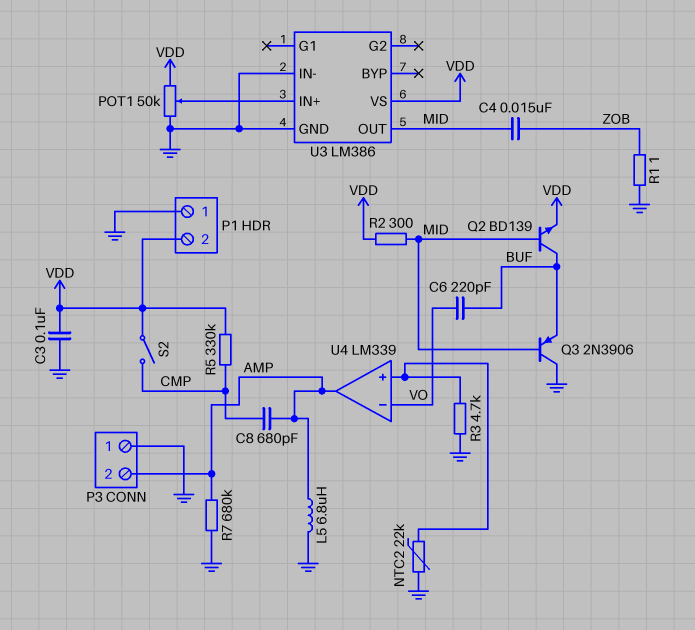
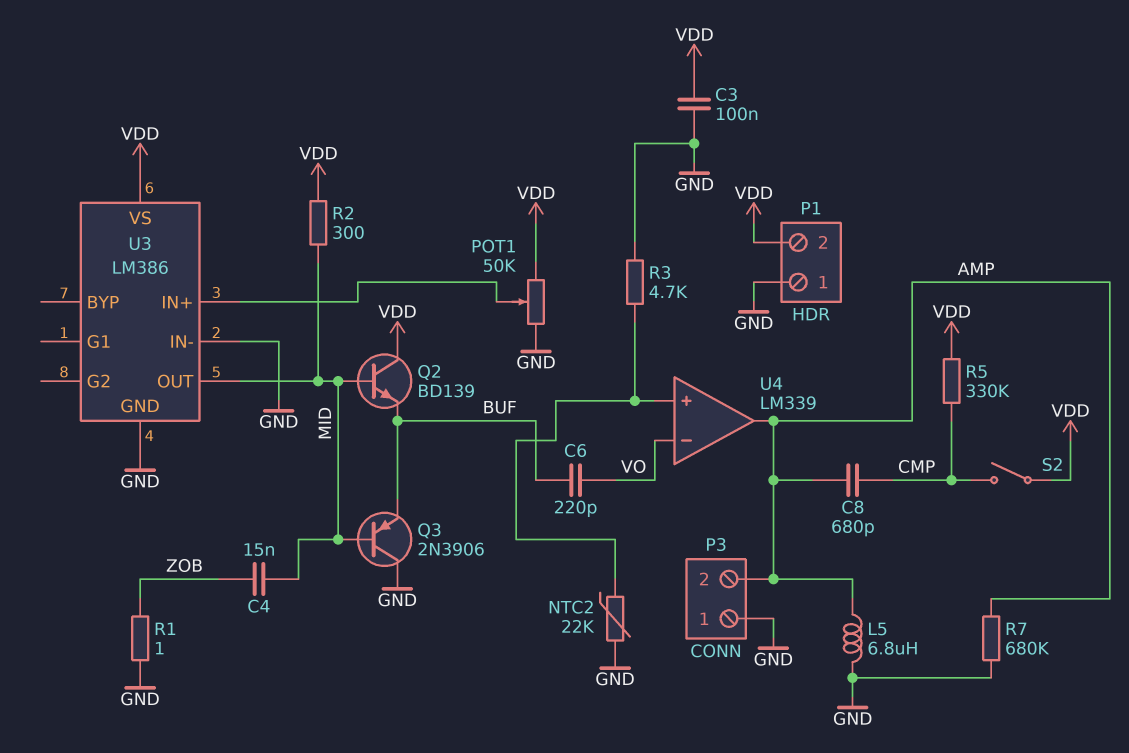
Q2: NPN BD139 (B MID, C BUF, E VDD) -> NPN BD139 (B MID, C VDD, E BUF)

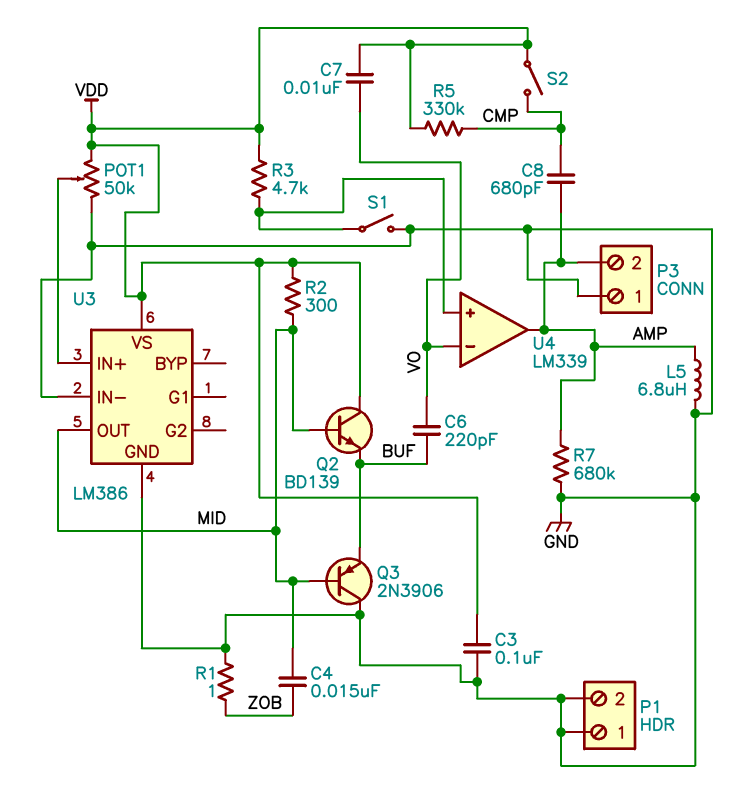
C7: none -> 10nF (VDD, VO)
NTC2: 22k (GND, U4/in+) -> none
P1 pin 2: VDD -> GND
R3: 4.7k (GND, U4/in+) -> 4.7k (U4/in+, VDD)
S1: none -> switch (GND, U4/in+)

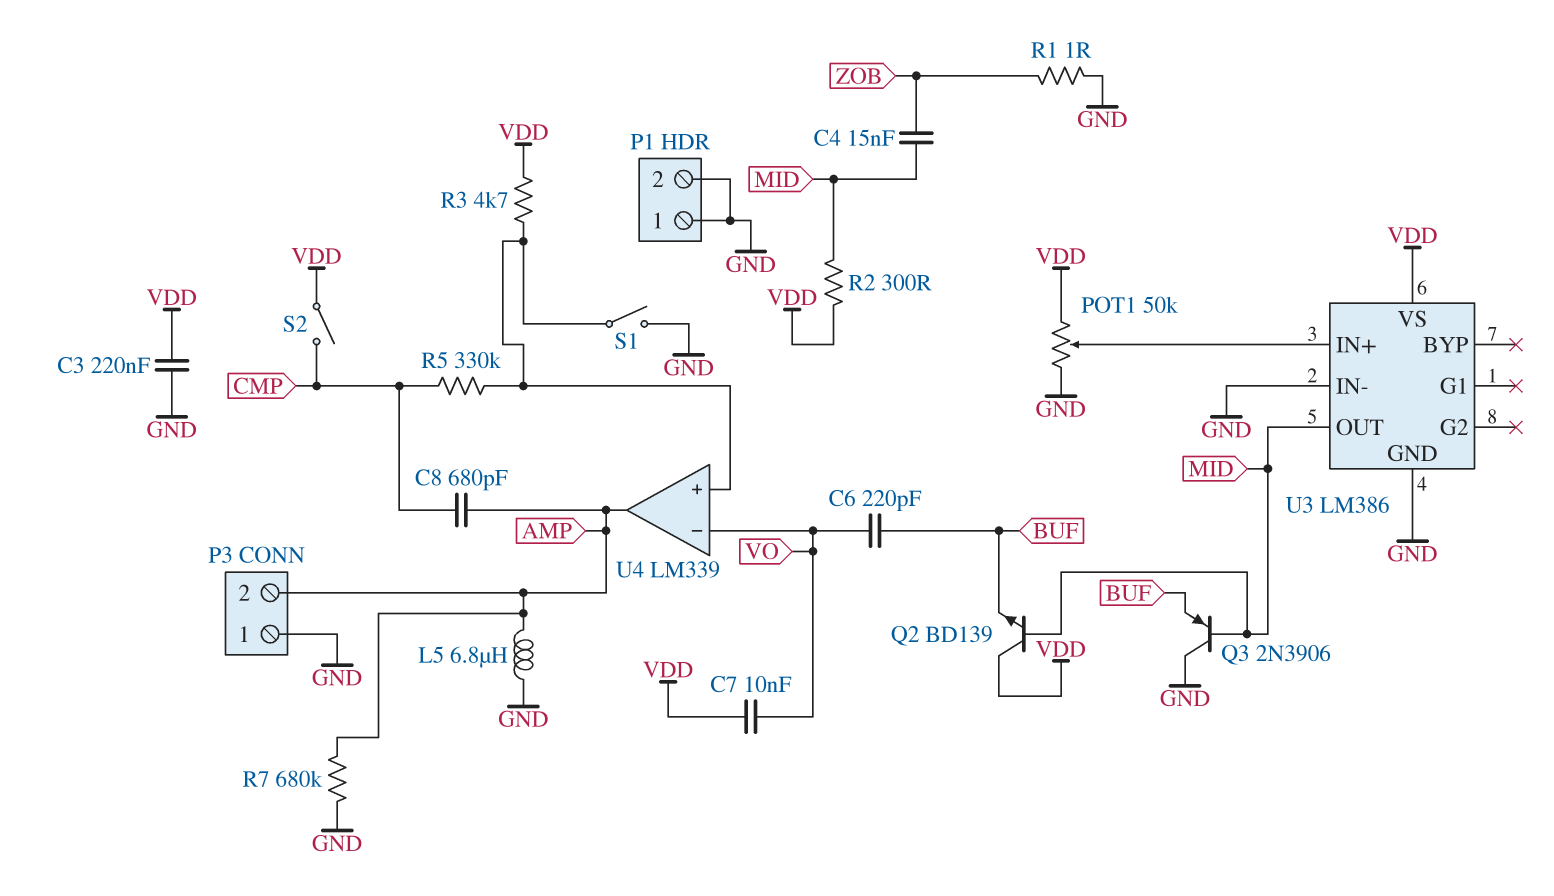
C3: 100nF (GND, VDD) -> 220nF (GND, VDD)
R5: 330k (CMP, VDD) -> 330k (CMP, U4/in+)

